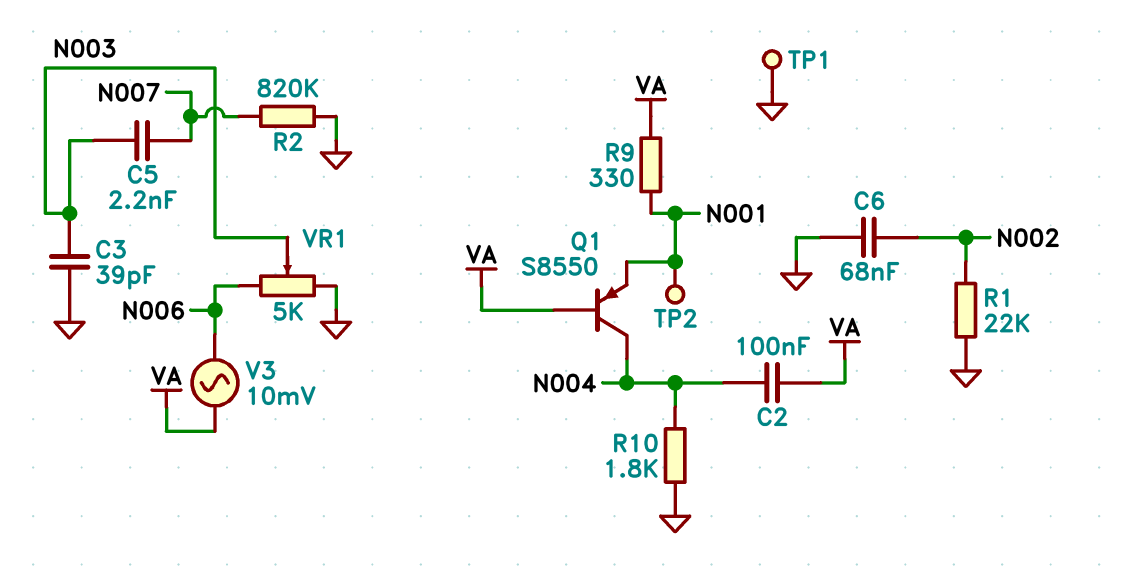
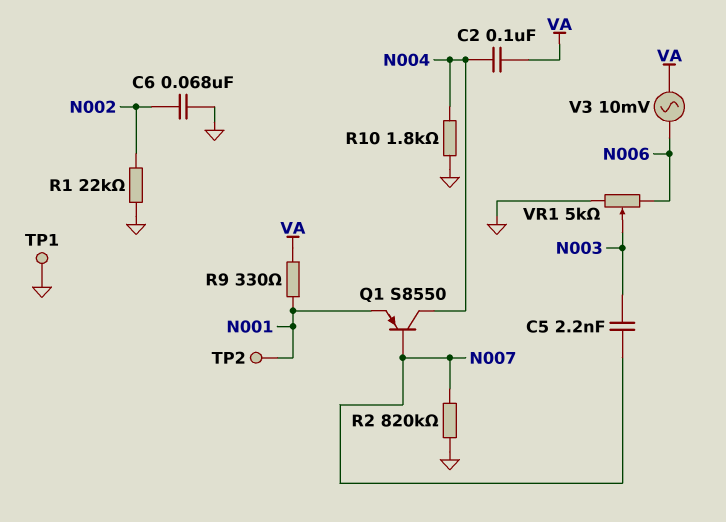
C3: 39pF (GND, N003) -> none
Q1: PNP S8550 (B VA, C N004, E N001) -> PNP S8550 (B N007, C N004, E N001)

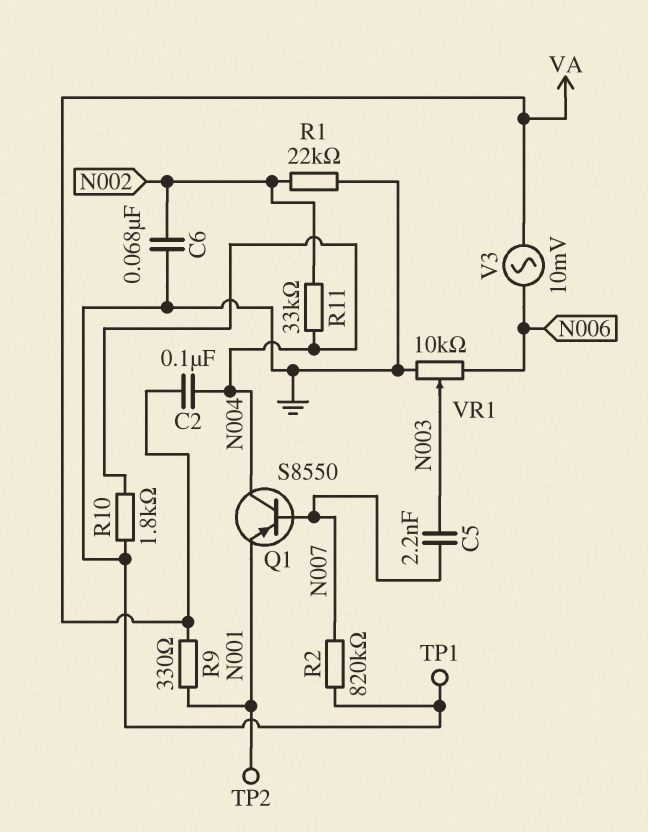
R11: none -> 33k (N002, N004)
VR1: 5k (GND, N006, wiper N003) -> 10k (GND, N006, wiper N003)

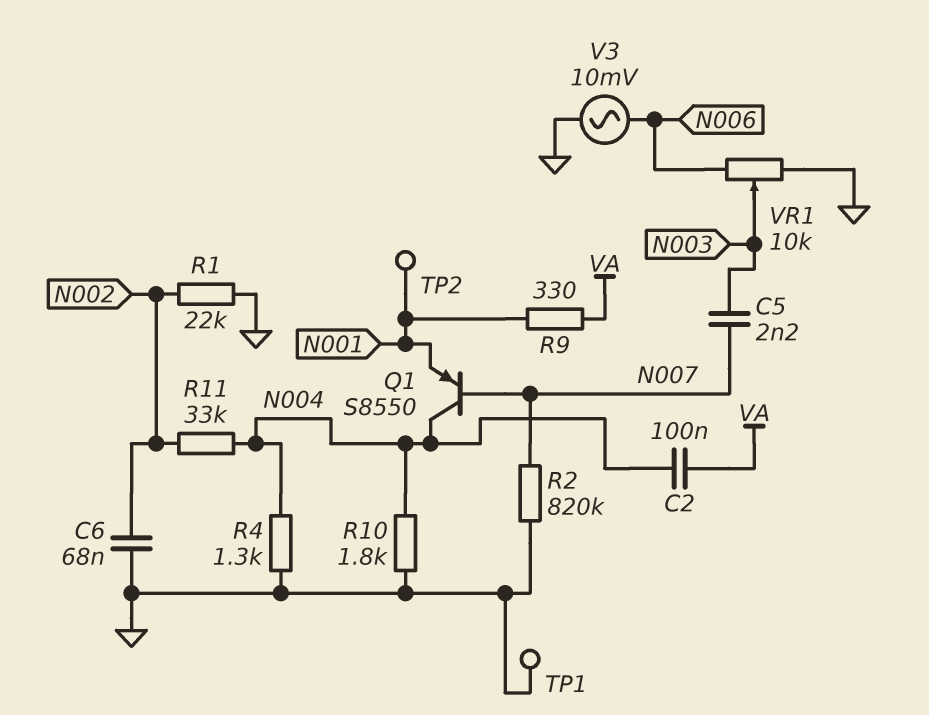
R4: none -> 1.3k (GND, N004)
V3: AC 10mV (N006, VA) -> AC 10mV (GND, N006)

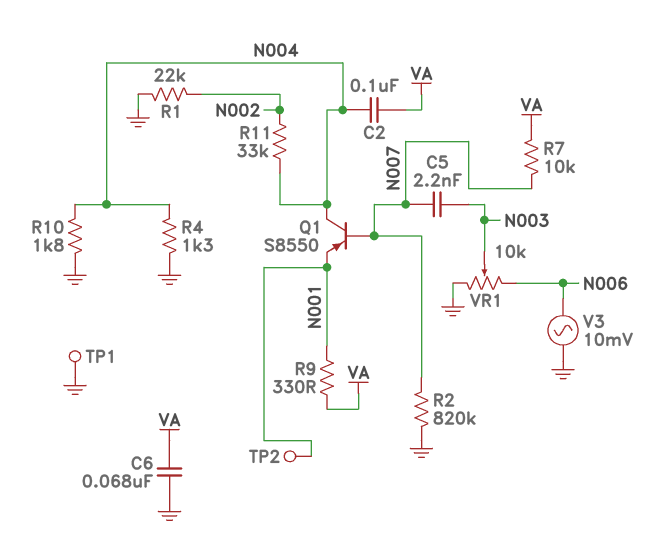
C6: 68nF (GND, N002) -> 68nF (GND, VA)
R7: none -> 10k (N007, VA)

